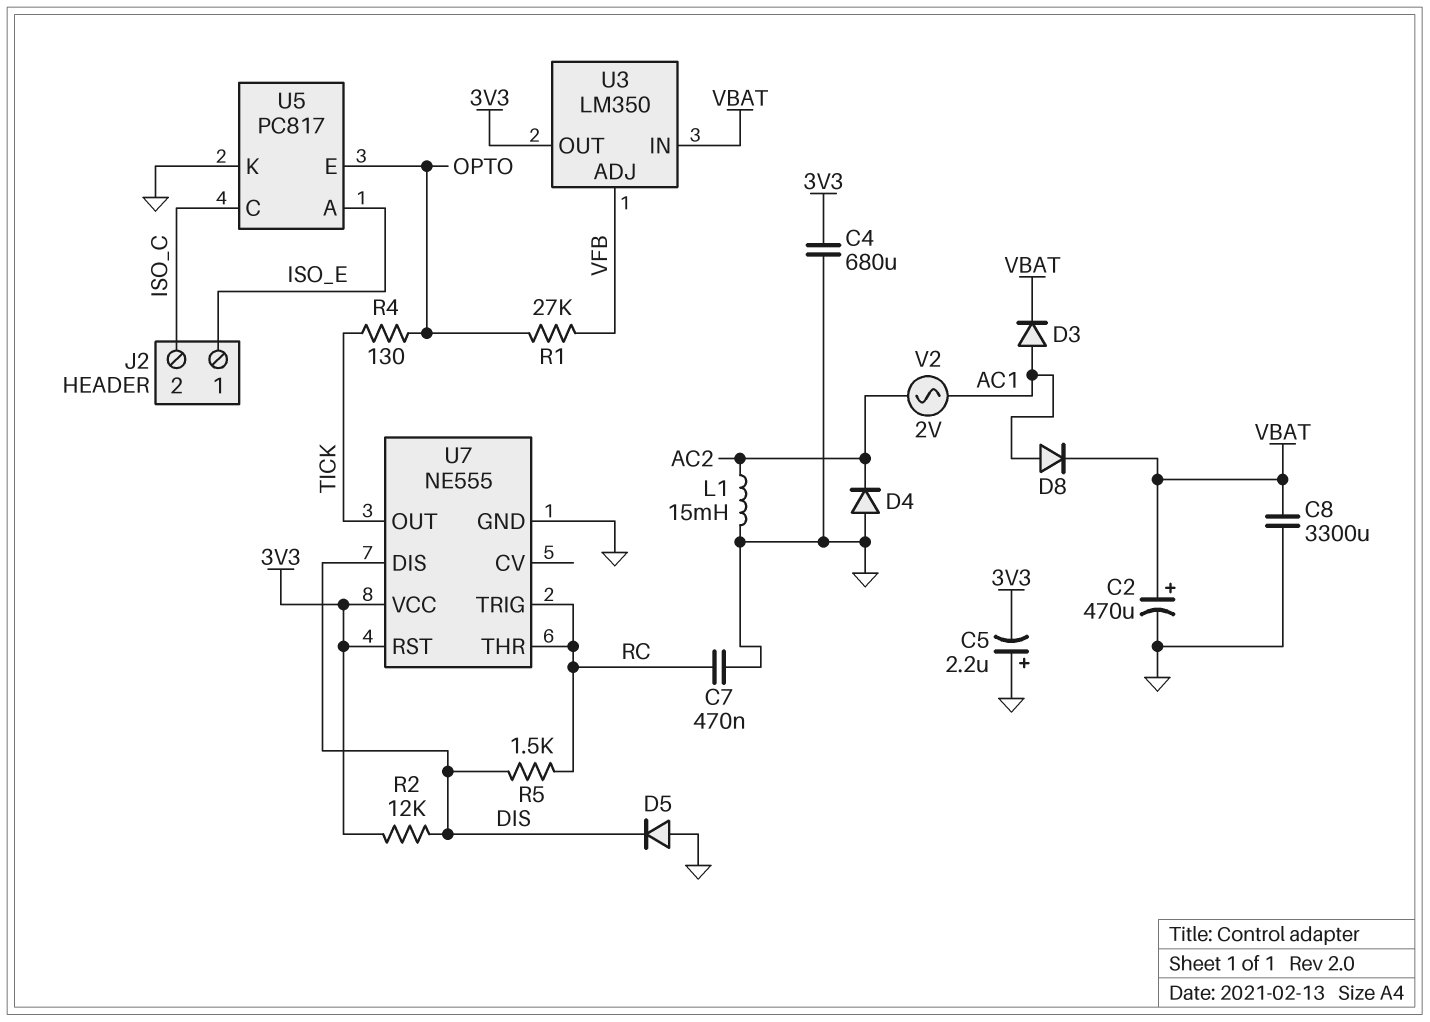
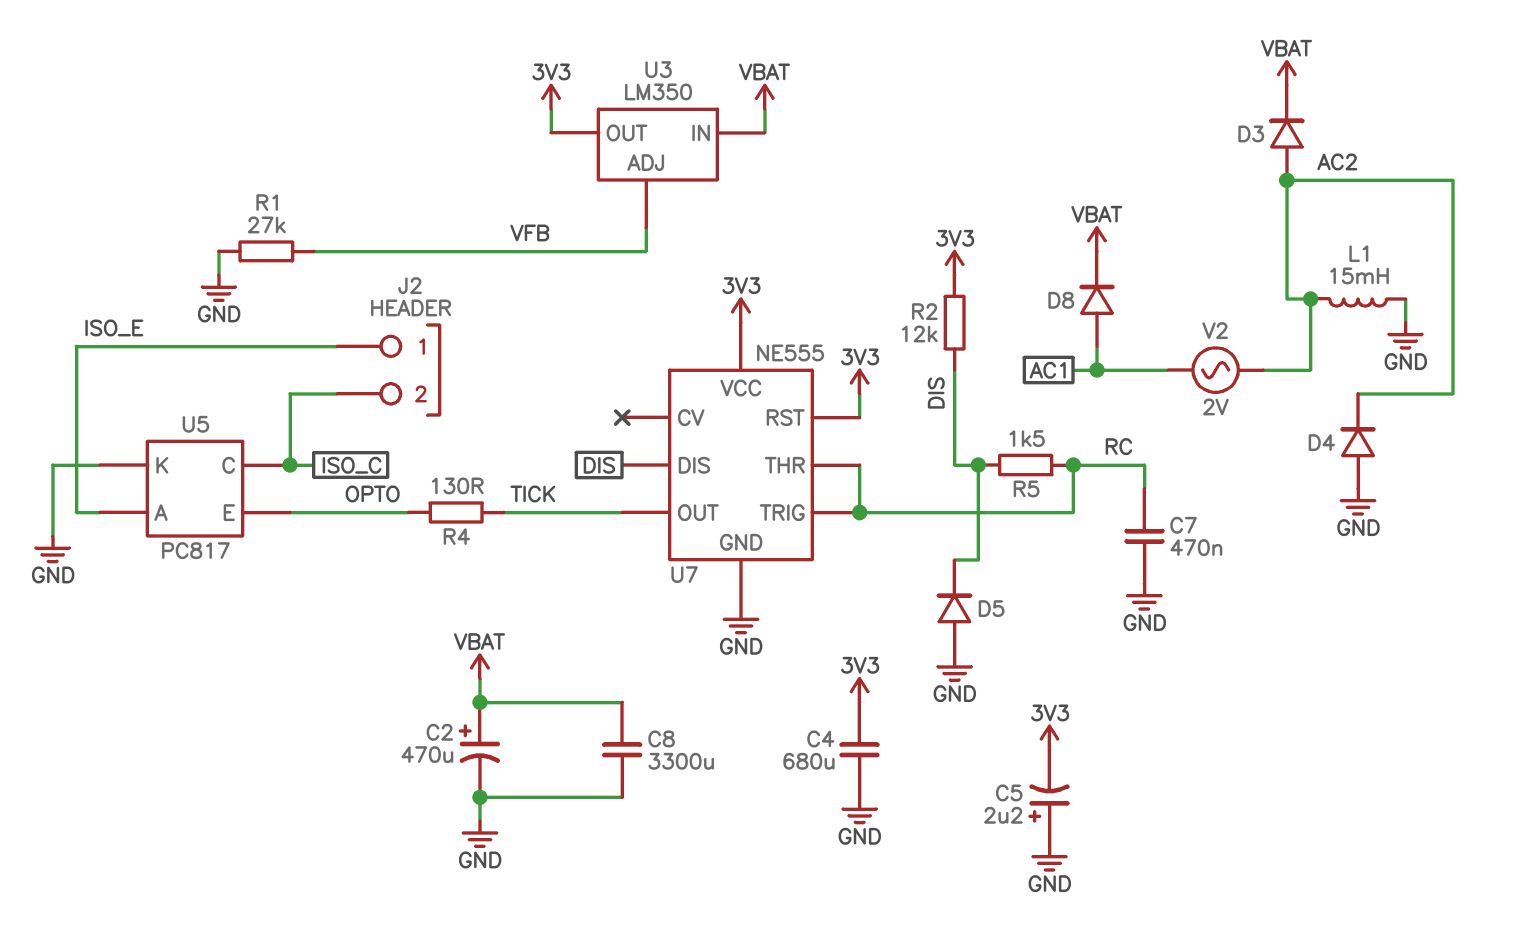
D3: diode (A AC1, K VBAT) -> diode (A AC2, K VBAT)
R1: 27k (OPTO, VFB) -> 27k (GND, VFB)

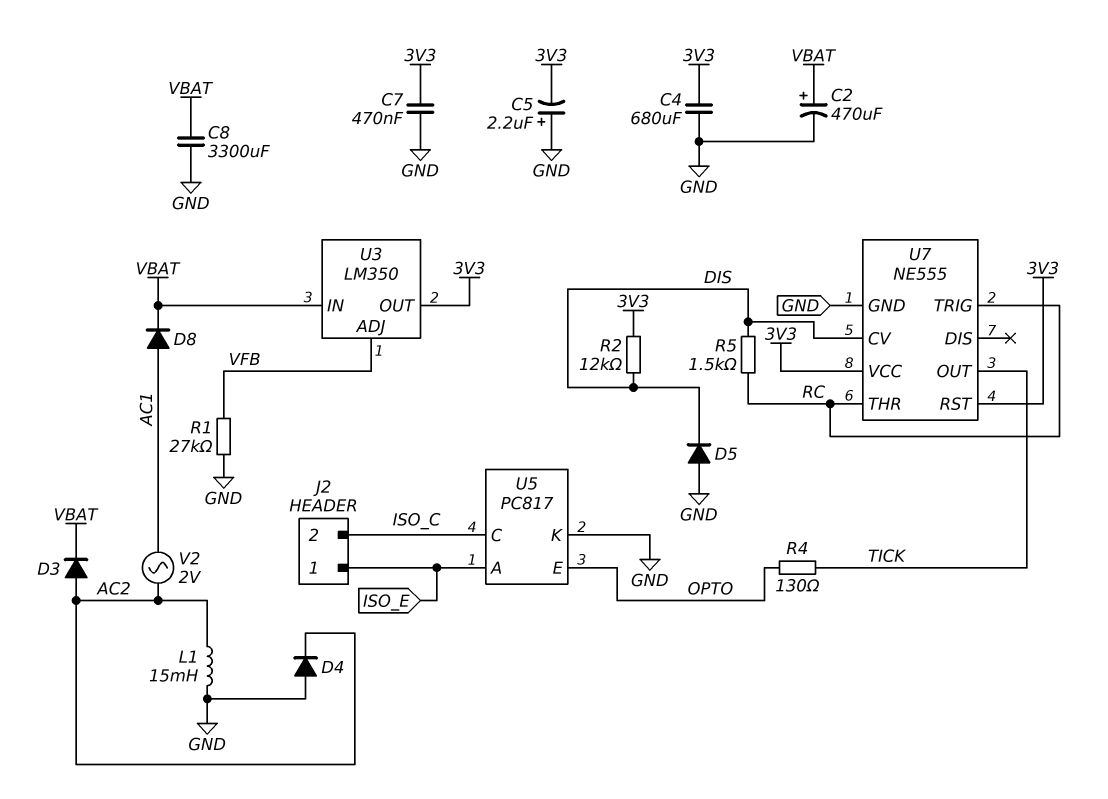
C7: 470nF (GND, RC) -> 470nF (3V3, GND)
U7 pin CV: none -> DIS
U7 pin DIS: DIS -> none

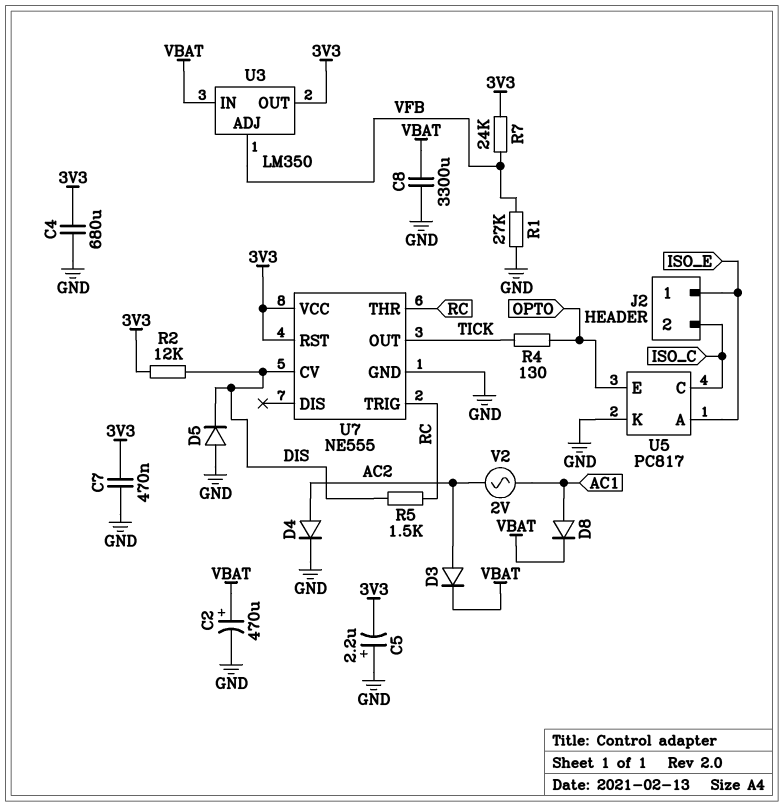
D4: diode (A GND, K AC2) -> diode (A AC2, K GND)
L1: 15mH (AC2, GND) -> none
R7: none -> 24k (3V3, VFB)

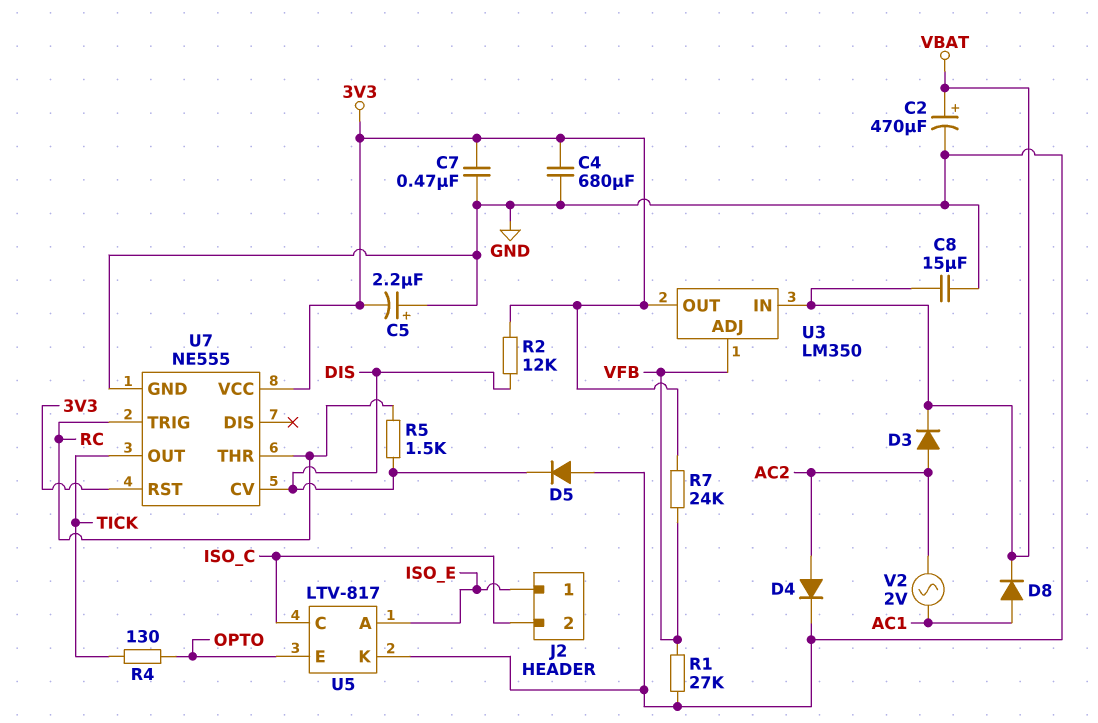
C8: 3300uF (GND, VBAT) -> 15uF (GND, VBAT)
U5: PC817 -> LTV-817

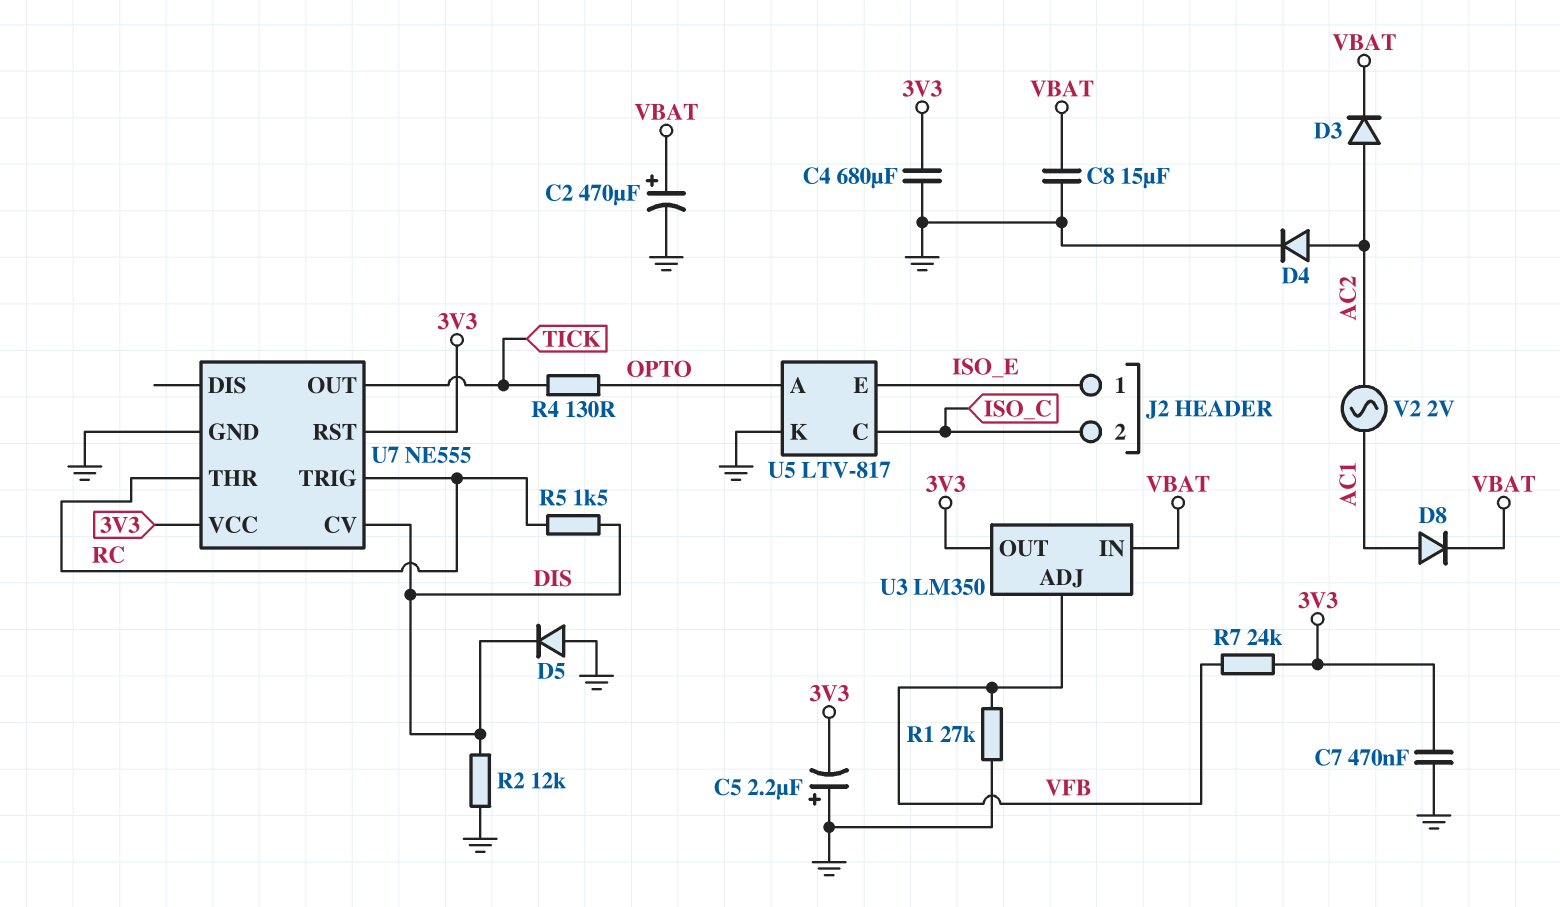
R2: 12k (3V3, DIS) -> 12k (DIS, GND)
U5 pin A: ISO_E -> OPTO
U5 pin E: OPTO -> ISO_E

